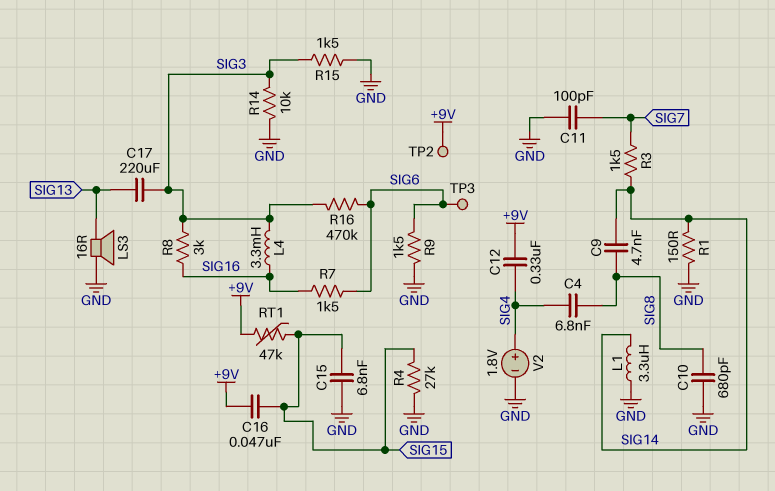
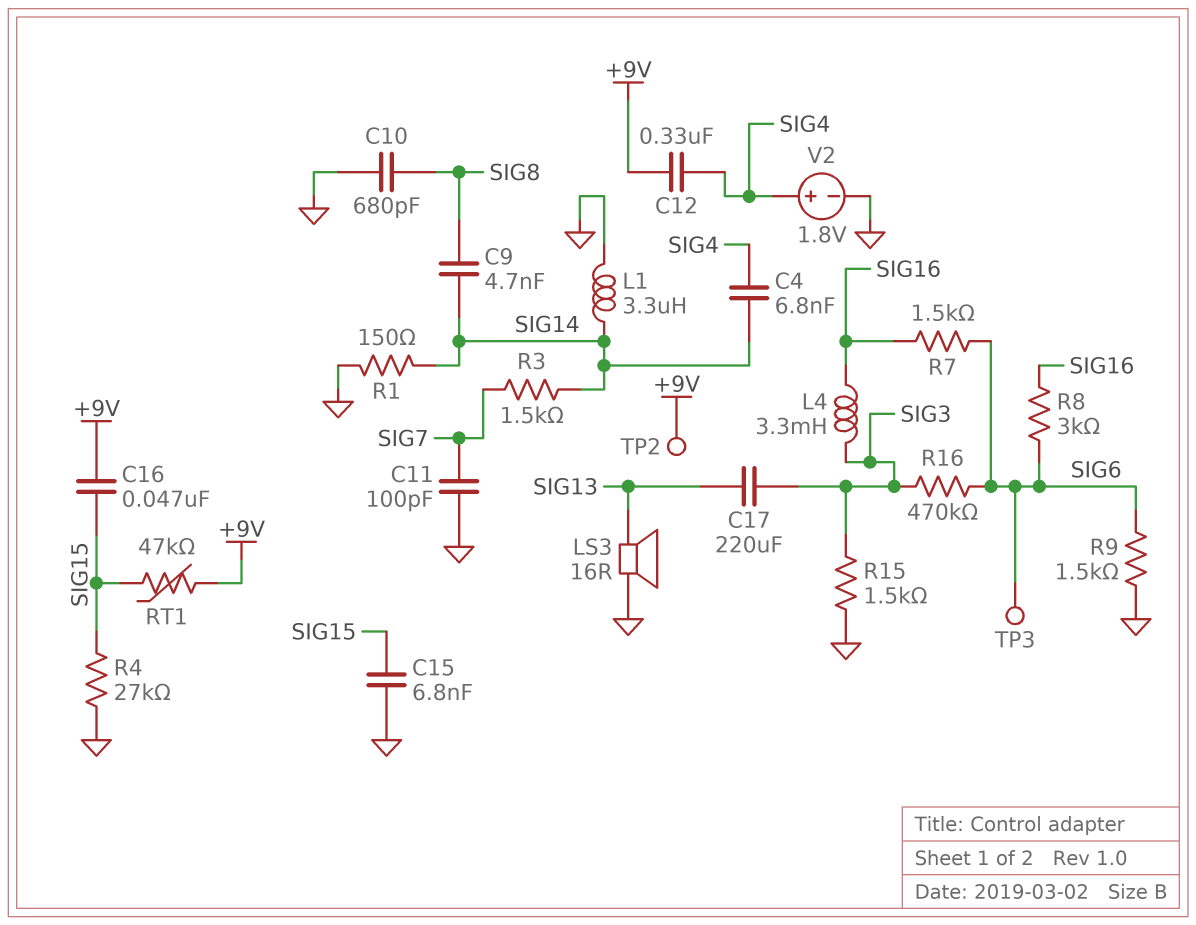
C4: 6.8nF (SIG4, SIG8) -> 6.8nF (SIG4, SIG14)
R8: 3k (SIG3, SIG16) -> 3k (SIG6, SIG16)
R14: 10k (GND, SIG3) -> none

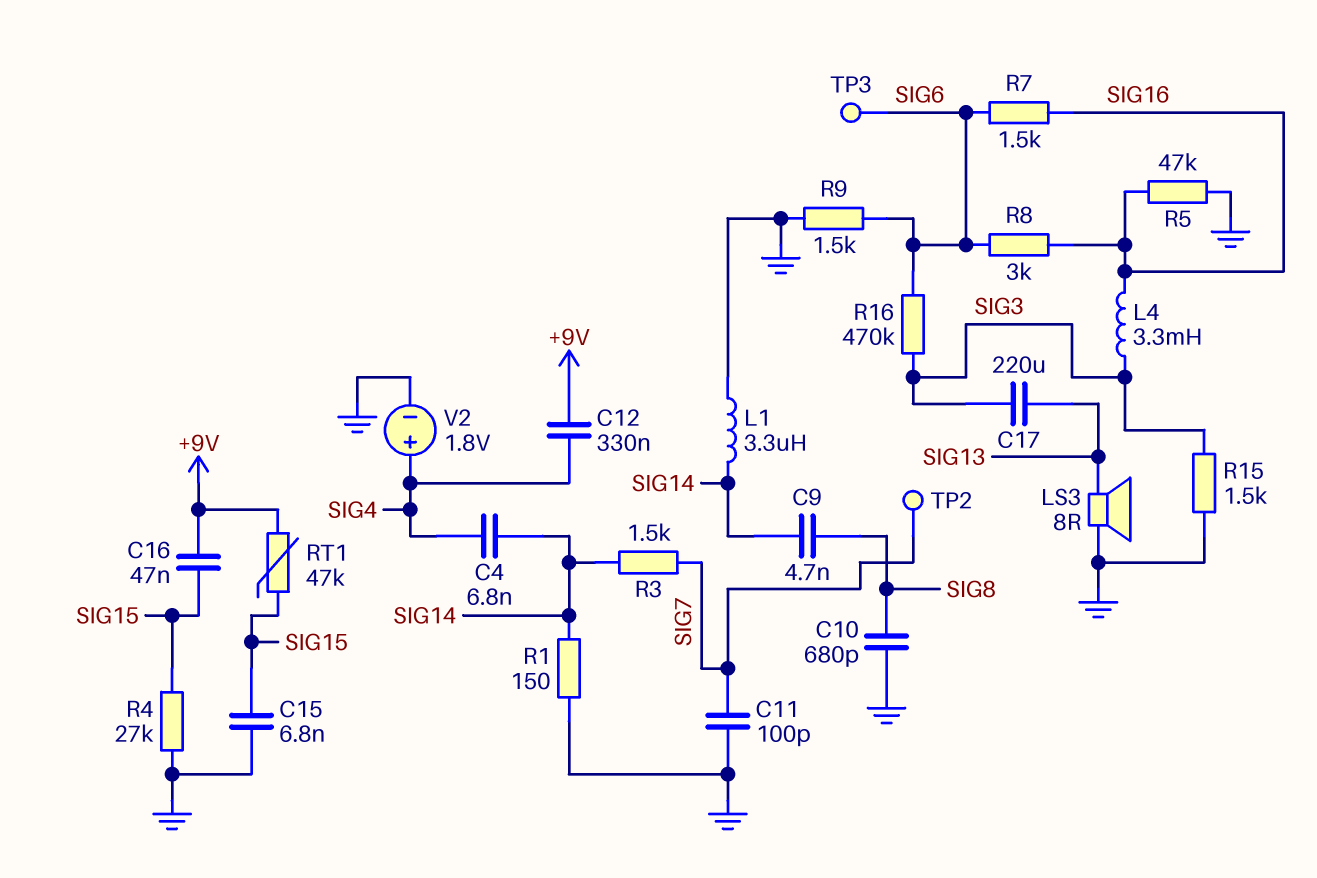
LS3: speaker 16R (GND, SIG13) -> speaker 8R (GND, SIG13)
R5: none -> 47k (GND, SIG16)
TP2: test point (+9V) -> test point (SIG7)

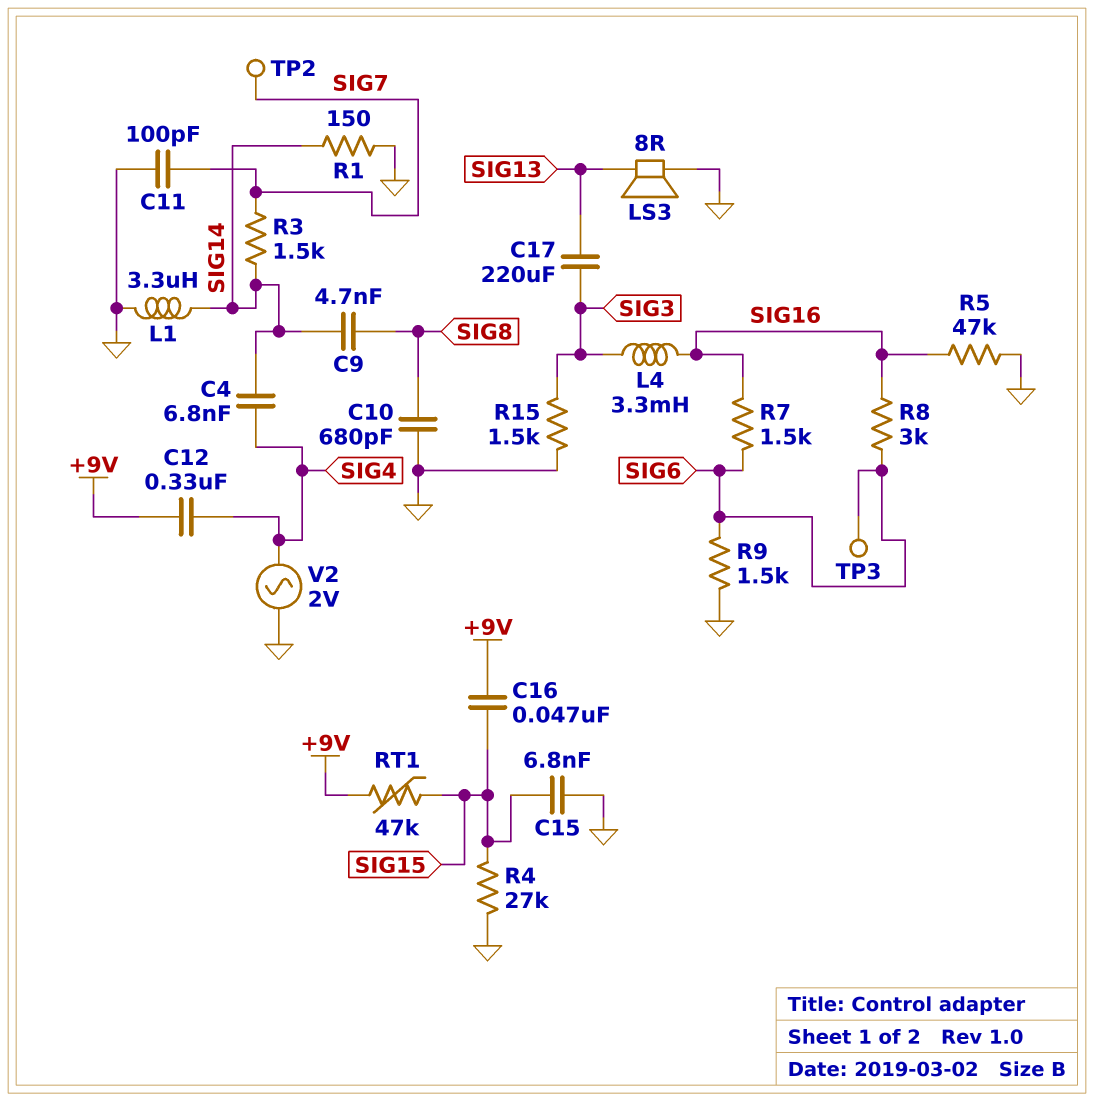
R16: 470k (SIG3, SIG6) -> none
V2: 1.8V (plus SIG4, minus GND) -> AC 2V (GND, SIG4)

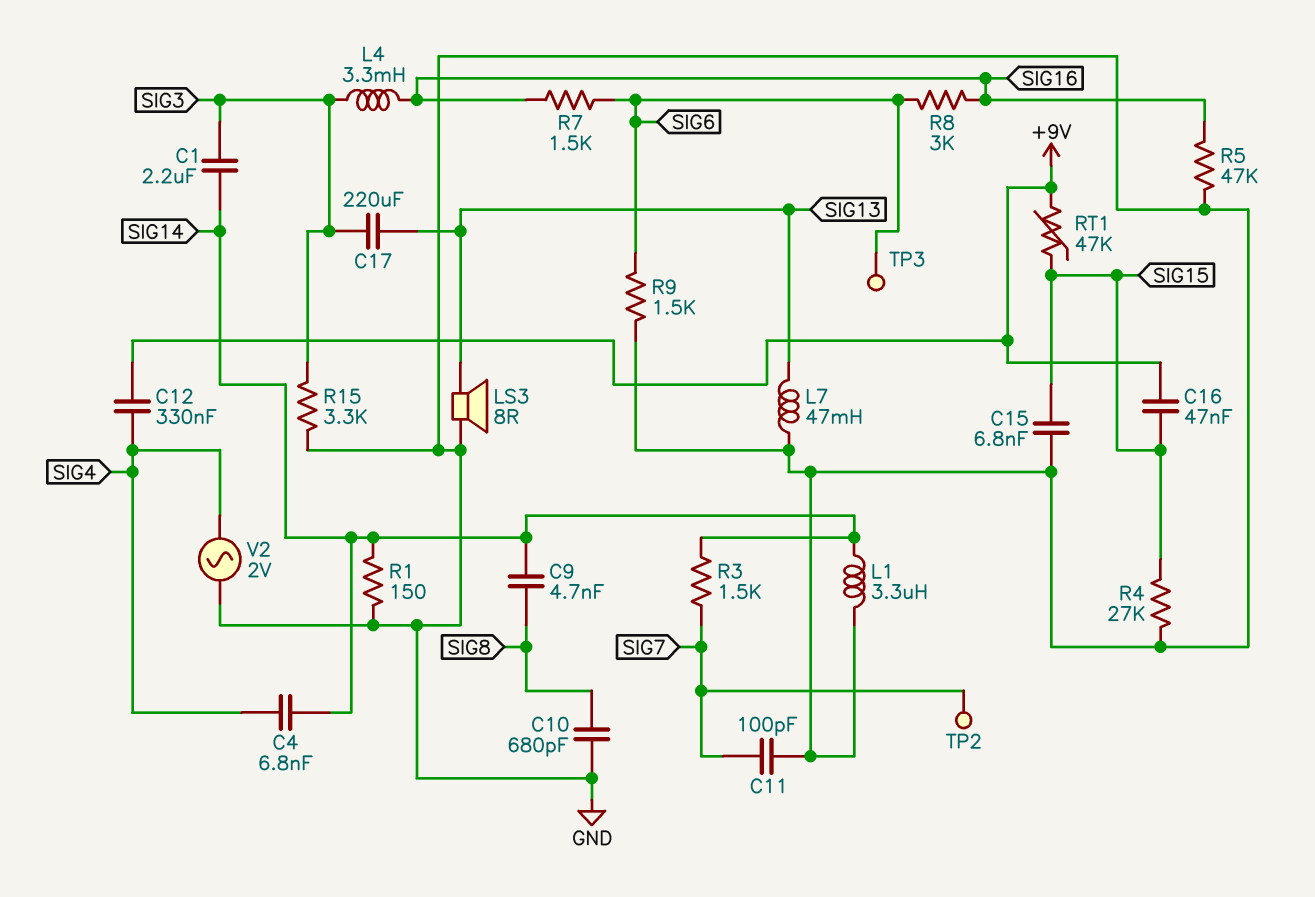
C1: none -> 2.2uF (SIG3, SIG14)
L7: none -> 47mH (GND, SIG13)
R15: 1.5k (GND, SIG3) -> 3.3k (GND, SIG3)

